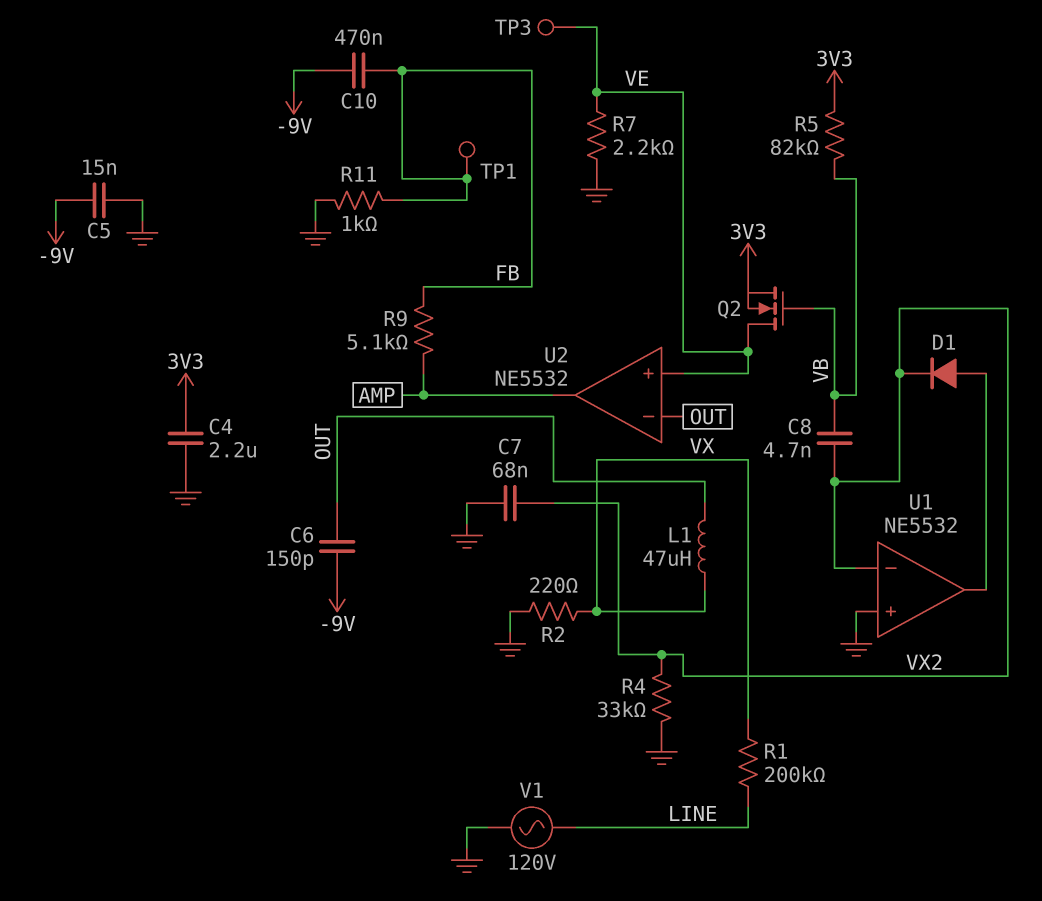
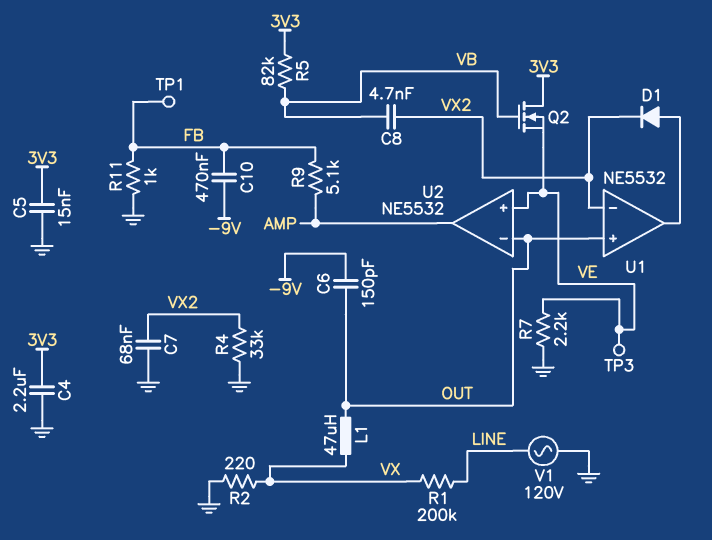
C5: 15nF (-9V, GND) -> 15nF (3V3, GND)
Q2: NMOS (G VB, D VE, S 3V3) -> NMOS (G VB, D 3V3, S VE)
U1 pin in+: GND -> OUT

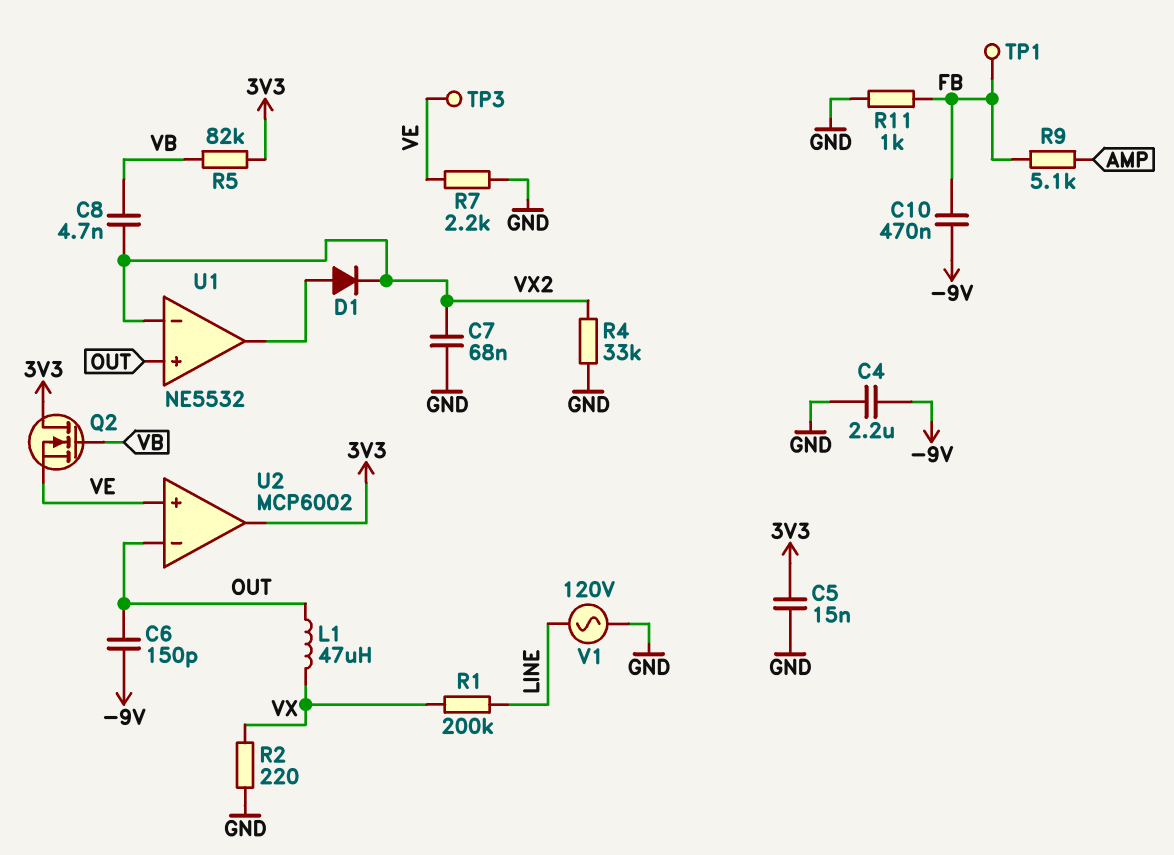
C4: 2.2uF (3V3, GND) -> 2.2uF (-9V, GND)
U2: NE5532 -> MCP6002
U2 pin out: AMP -> 3V3

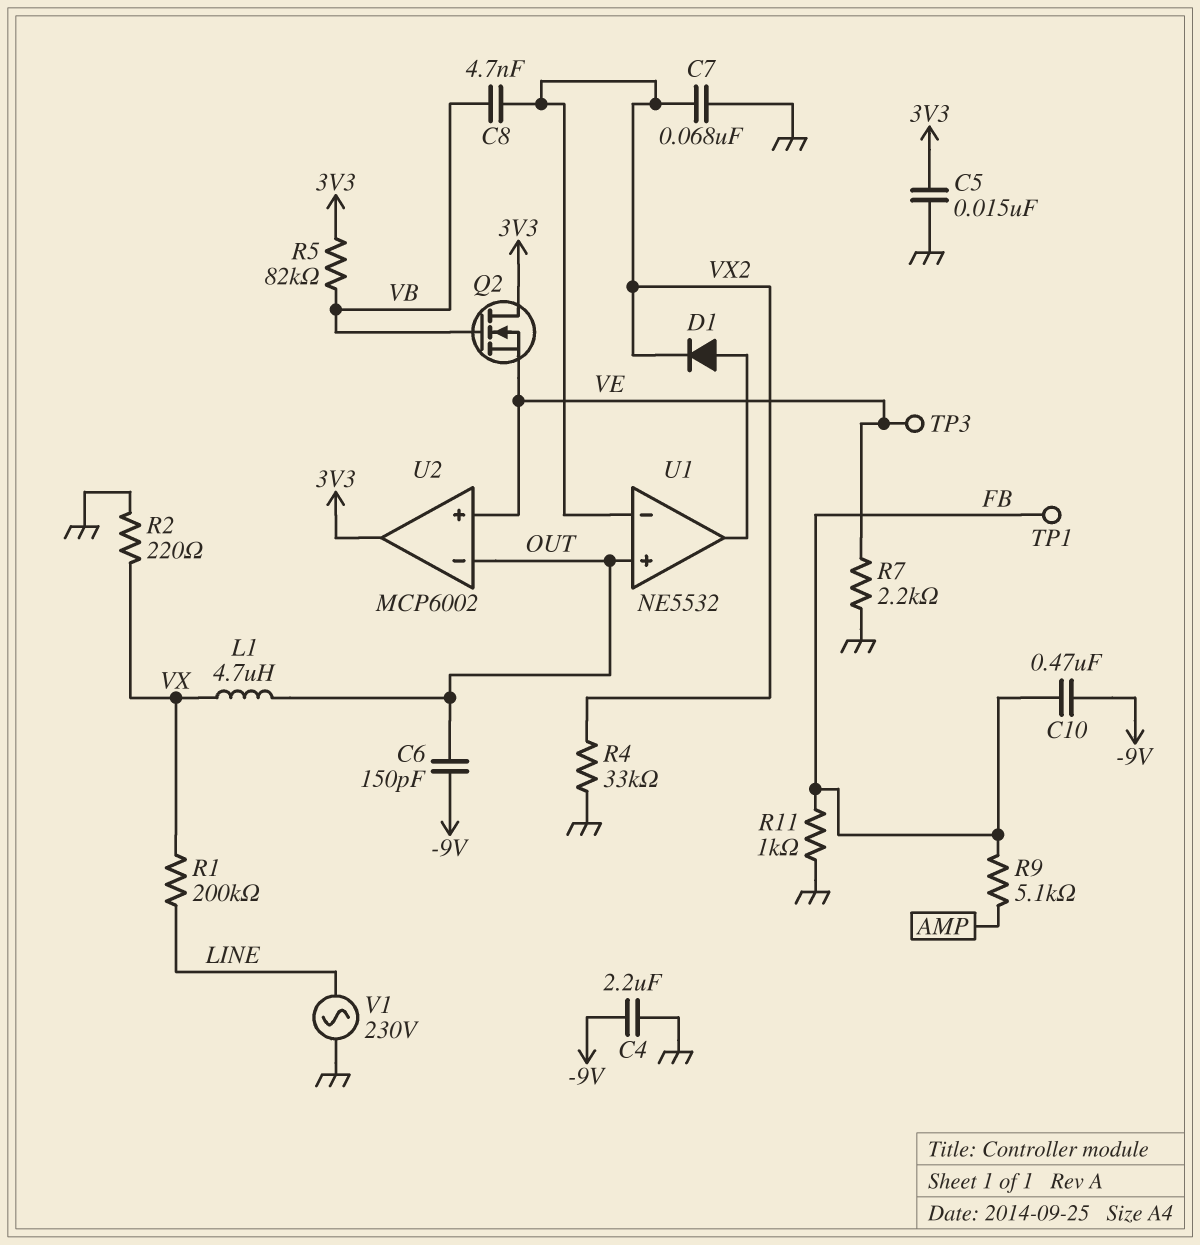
L1: 47uH (OUT, VX) -> 4.7uH (OUT, VX)
V1: AC 120V (GND, LINE) -> AC 230V (GND, LINE)

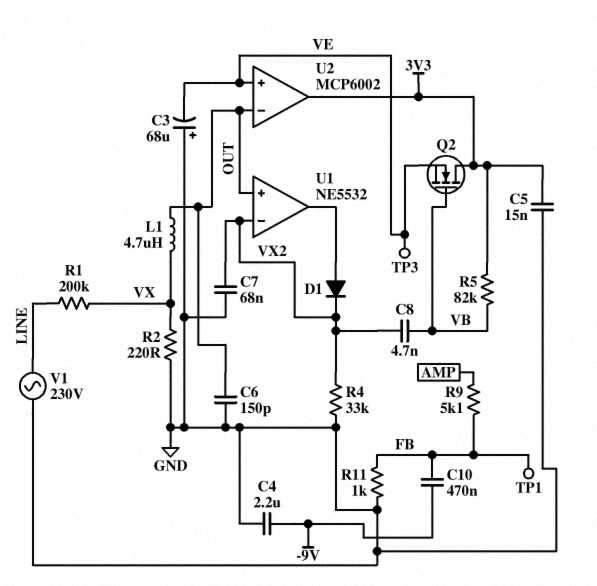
C3: none -> 68uF (plus GND, minus VE)
C6: 150pF (-9V, OUT) -> 150pF (GND, OUT)
R7: 2.2k (GND, VE) -> none

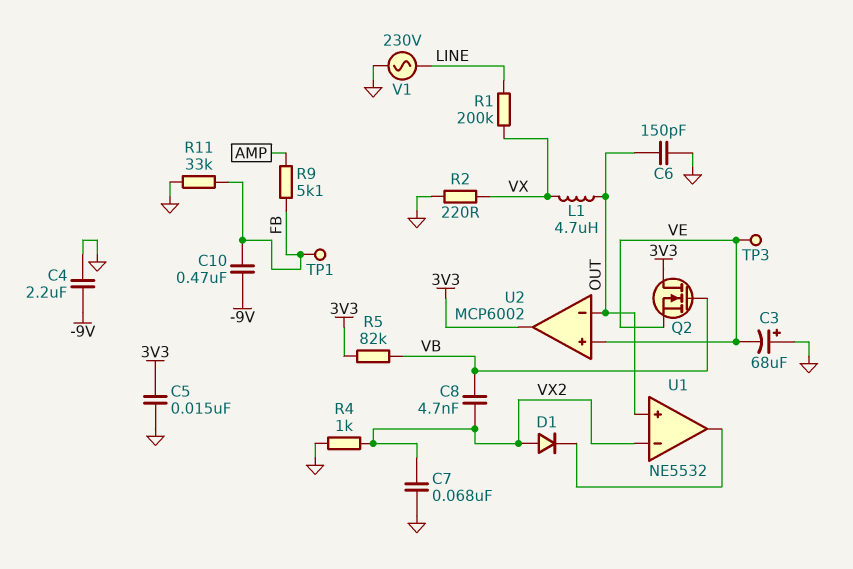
D1: diode (A U1/out, K VX2) -> diode (A VX2, K U1/out)
R4: 33k (GND, VX2) -> 1k (GND, VX2)
R11: 1k (FB, GND) -> 33k (FB, GND)

